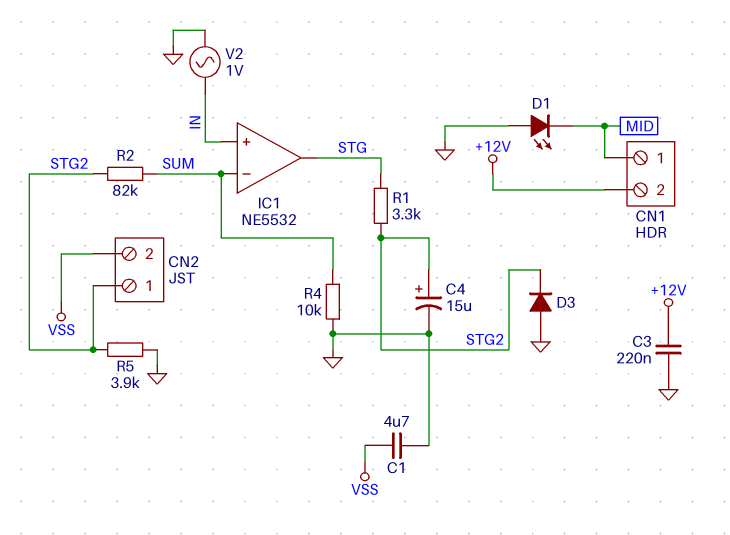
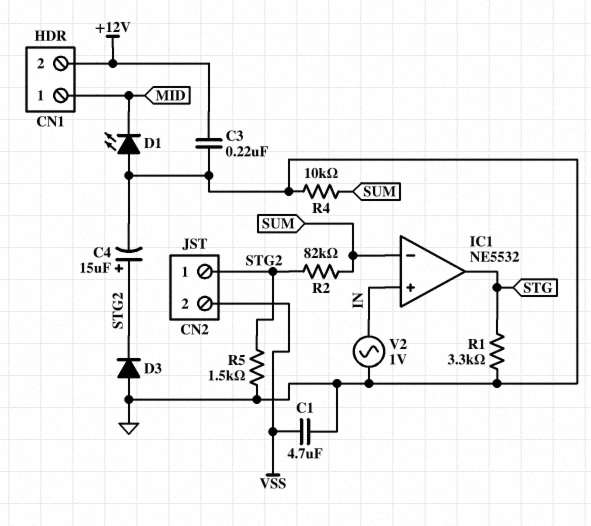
R1: 3.3k (STG, STG2) -> 3.3k (GND, STG)
R5: 3.9k (GND, STG2) -> 1.5k (GND, STG2)

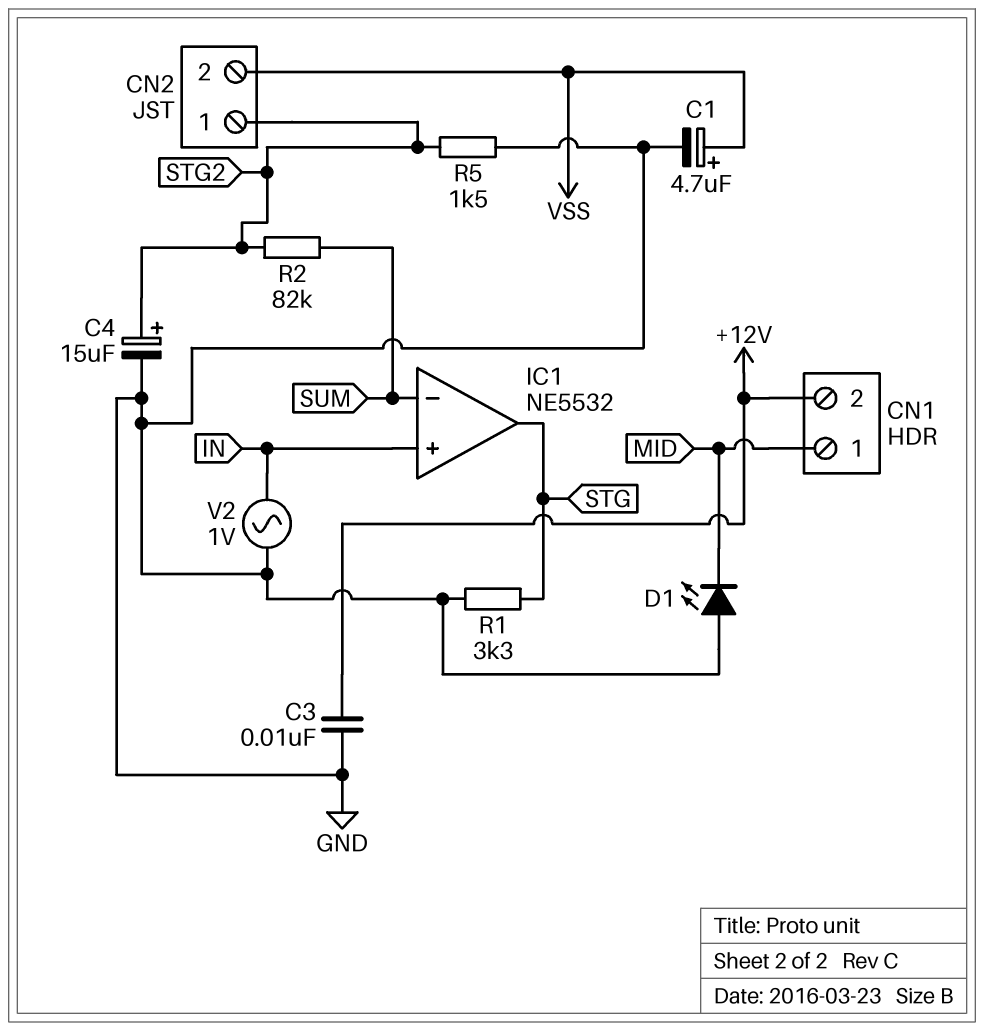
C1: 4.7uF (GND, VSS) -> 4.7uF (plus VSS, minus GND)
C3: 220nF (+12V, GND) -> 10nF (+12V, GND)
D3: diode (A GND, K STG2) -> none
R4: 10k (GND, SUM) -> none

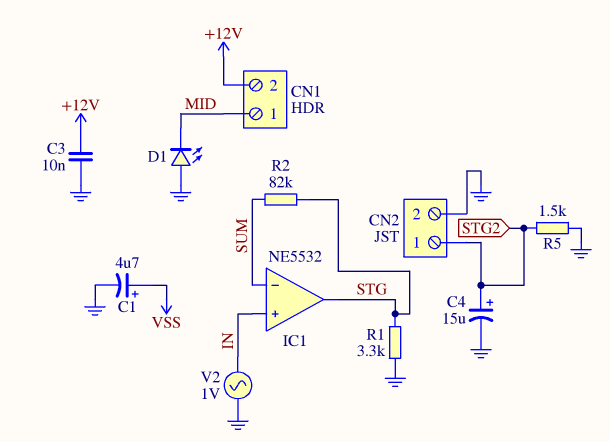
CN2 pin 2: VSS -> GND
R2: 82k (STG2, SUM) -> 82k (STG, SUM)

